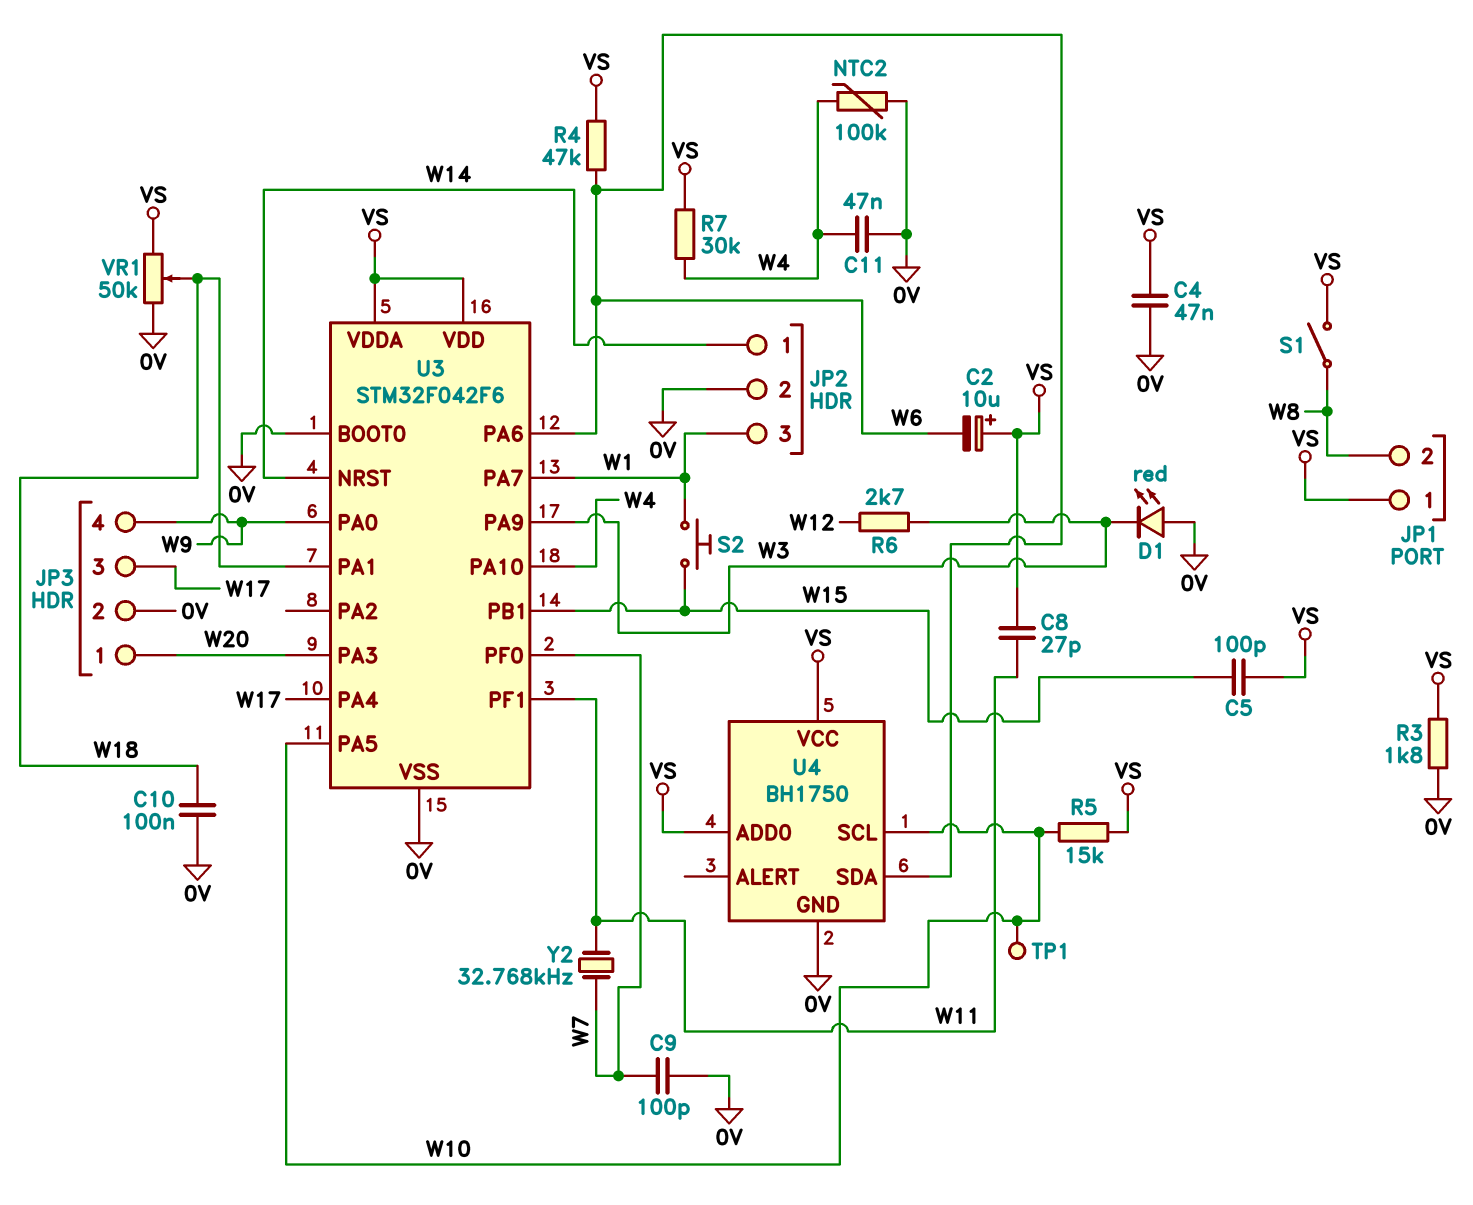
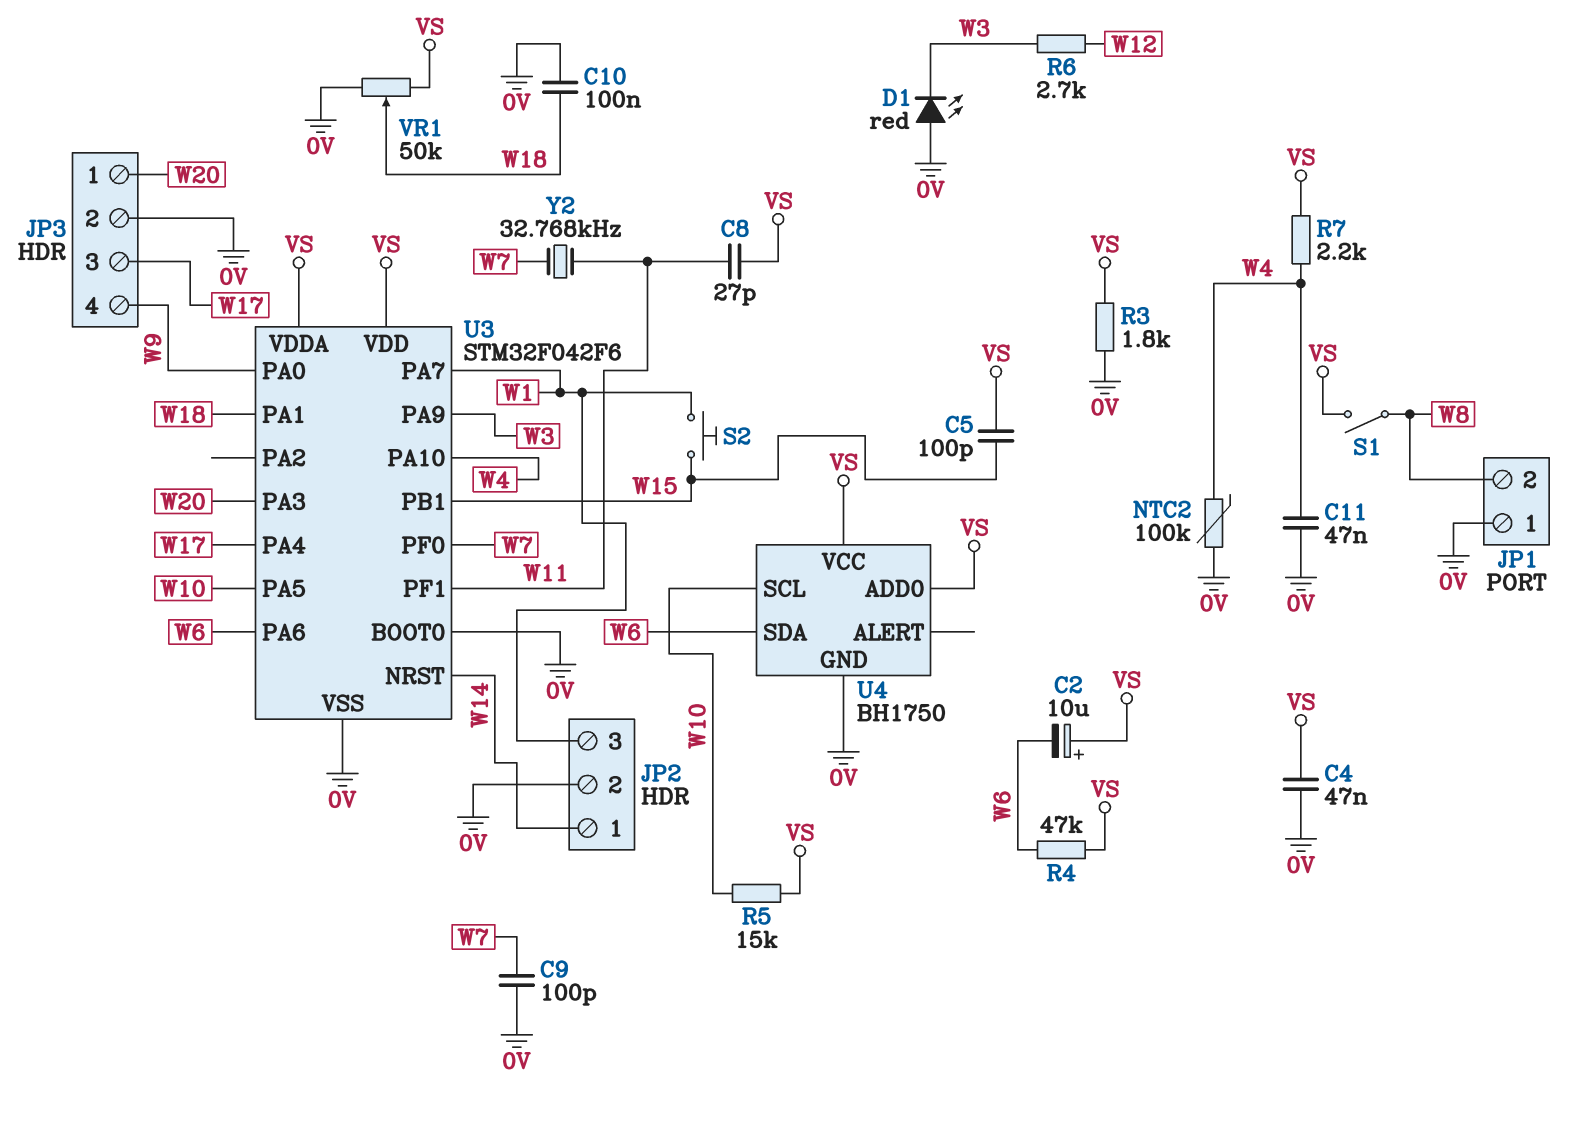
JP1 pin 1: VS -> 0V
R7: 30k (VS, W4) -> 2.2k (VS, W4)
TP1: test point (W10) -> none

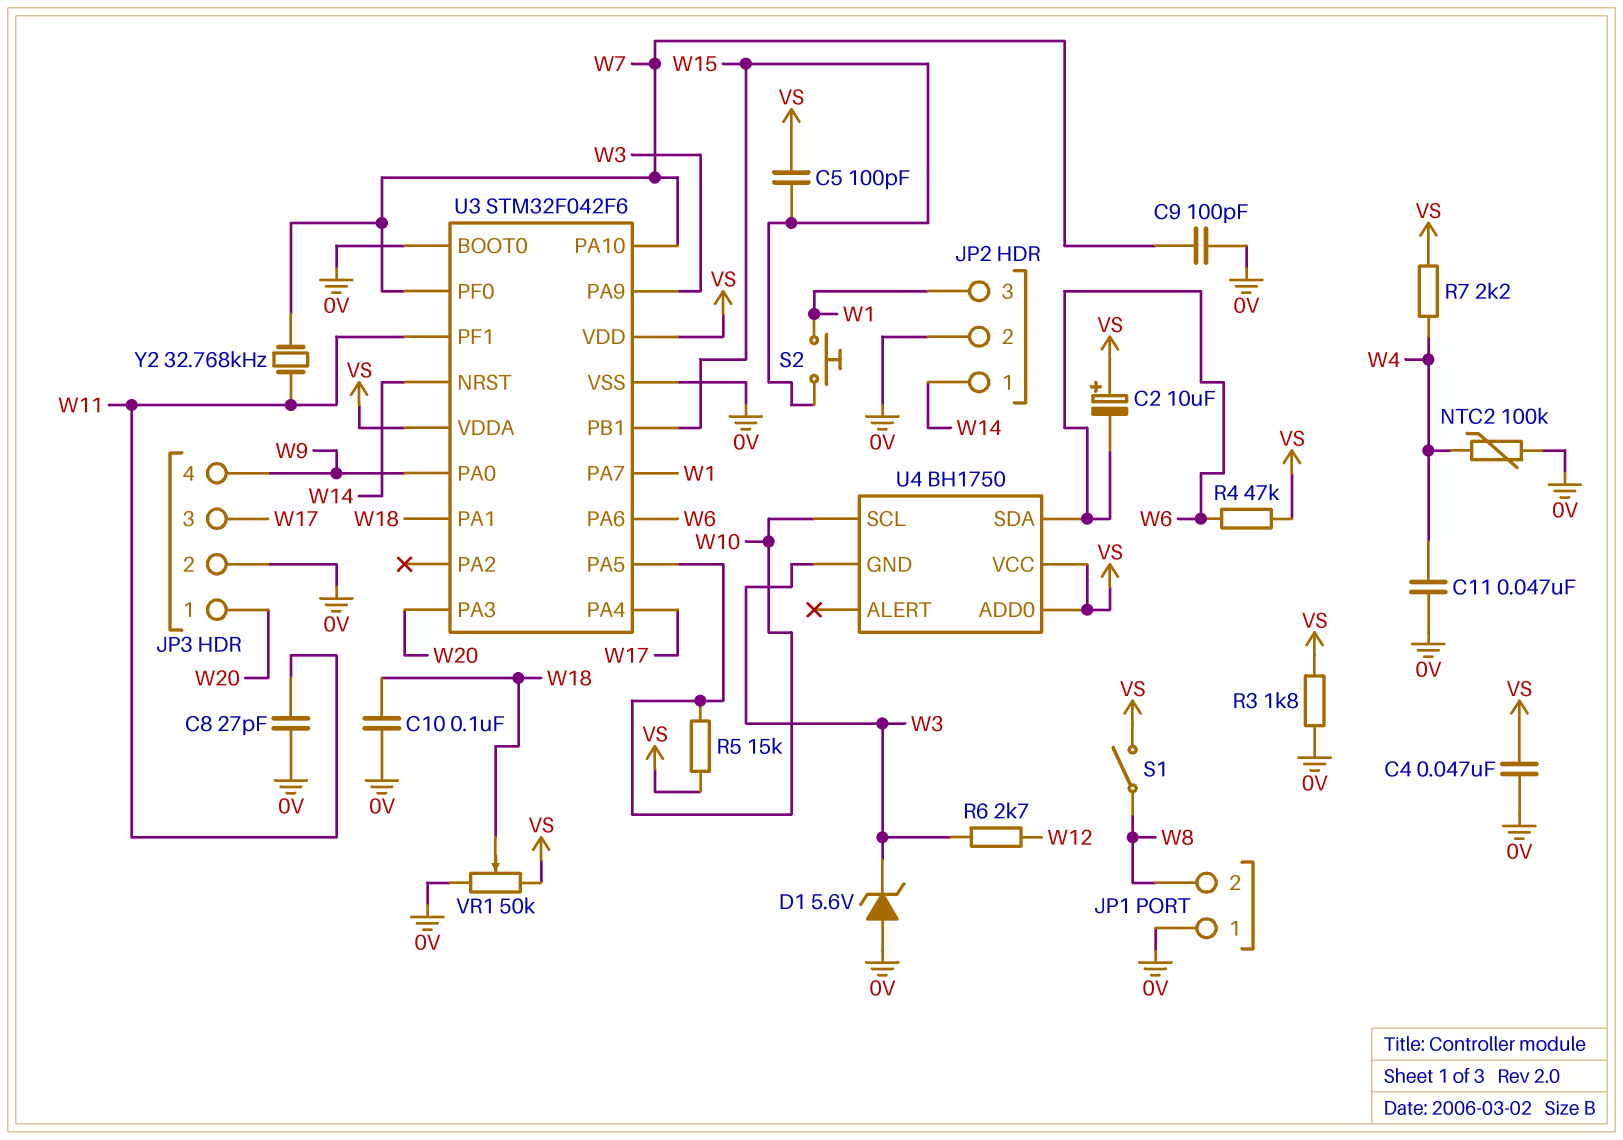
C8: 27pF (VS, W11) -> 27pF (0V, W11)
D1: LED red (A 0V, K W3) -> zener 5.6V (A 0V, K W3)
U3 pin PA10: W4 -> W7
U4 pin GND: 0V -> W3

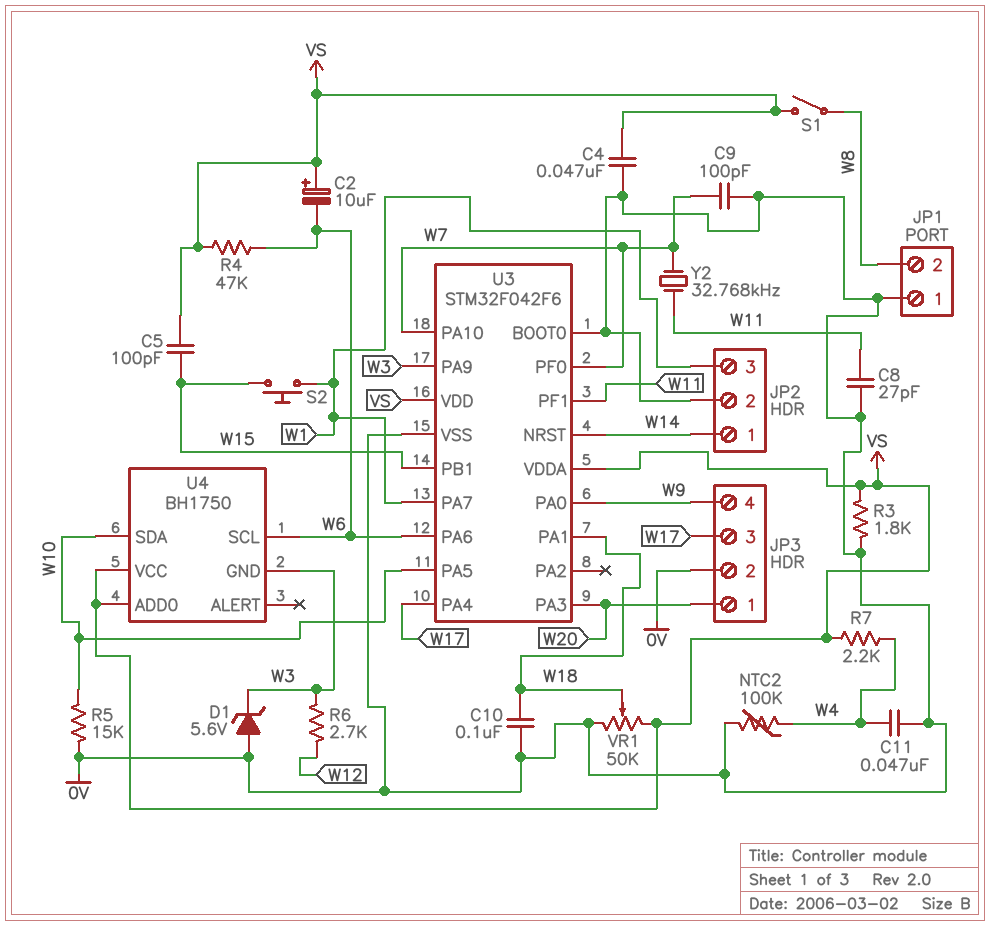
R5: 15k (VS, W10) -> 15k (0V, W10)
U4 pin SCL: W10 -> W6
U4 pin SDA: W6 -> W10

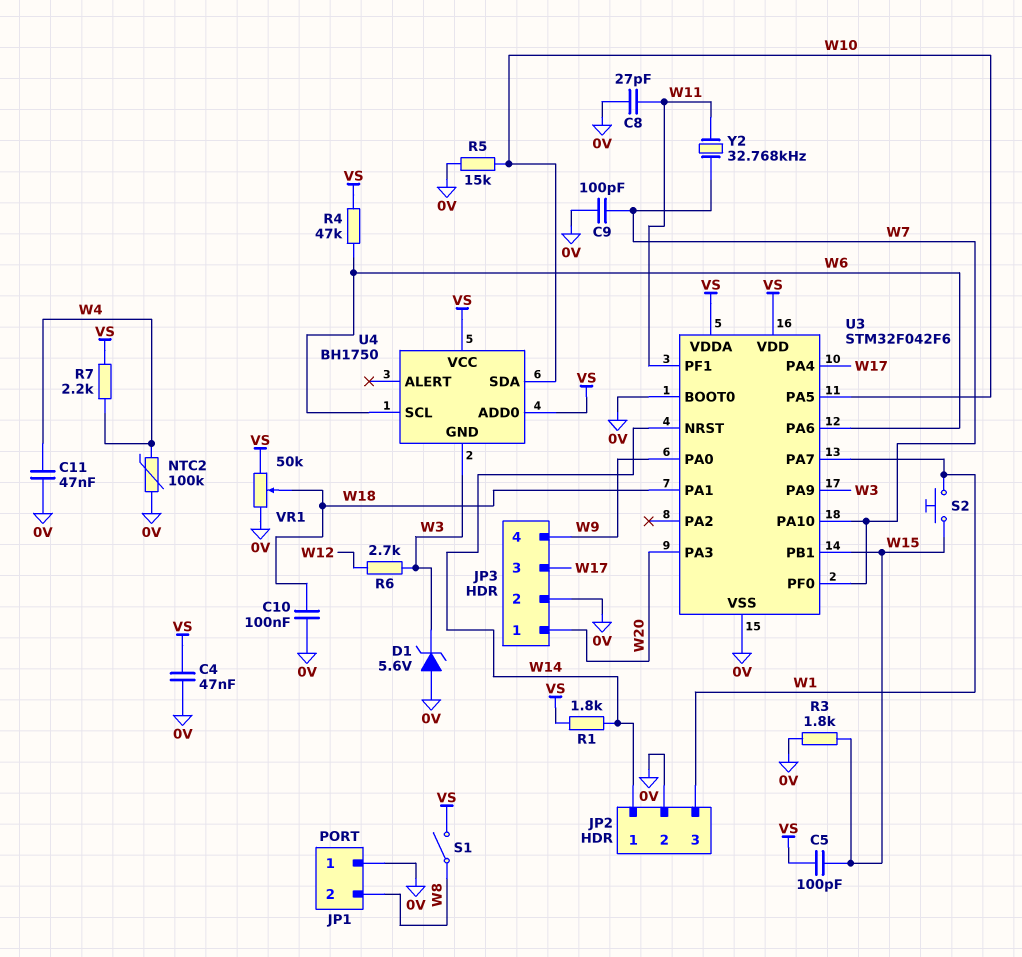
C2: 10uF (plus VS, minus W6) -> none
R1: none -> 1.8k (VS, W14)
R3: 1.8k (0V, VS) -> 1.8k (0V, W15)

